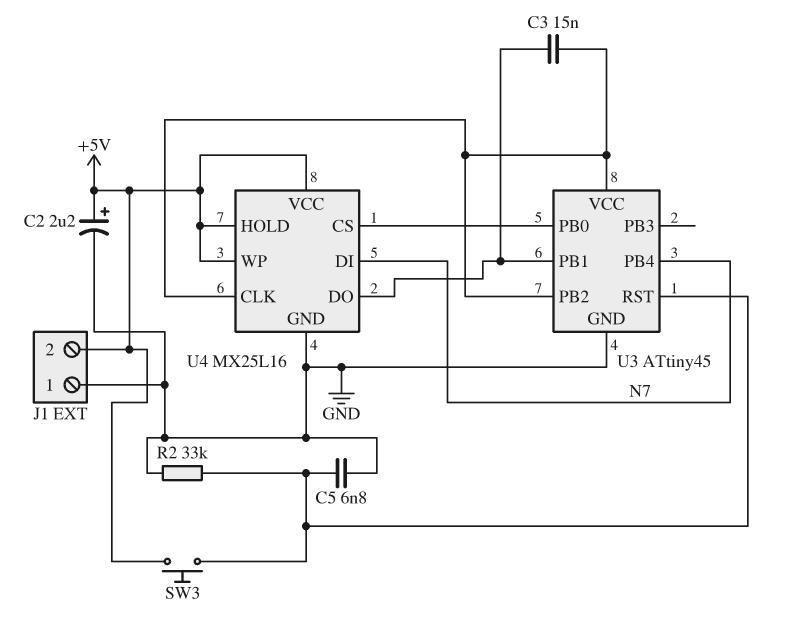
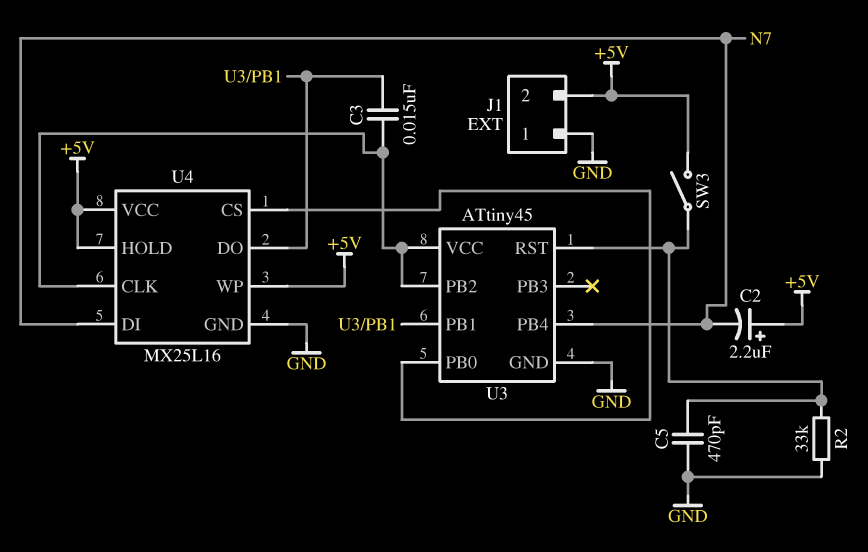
C2: 2.2uF (plus +5V, minus GND) -> 2.2uF (plus +5V, minus N7)
C5: 6.8nF (GND, U3/RST) -> 470pF (GND, U3/RST)
SW3: button (+5V, U3/RST) -> switch (+5V, U3/RST)

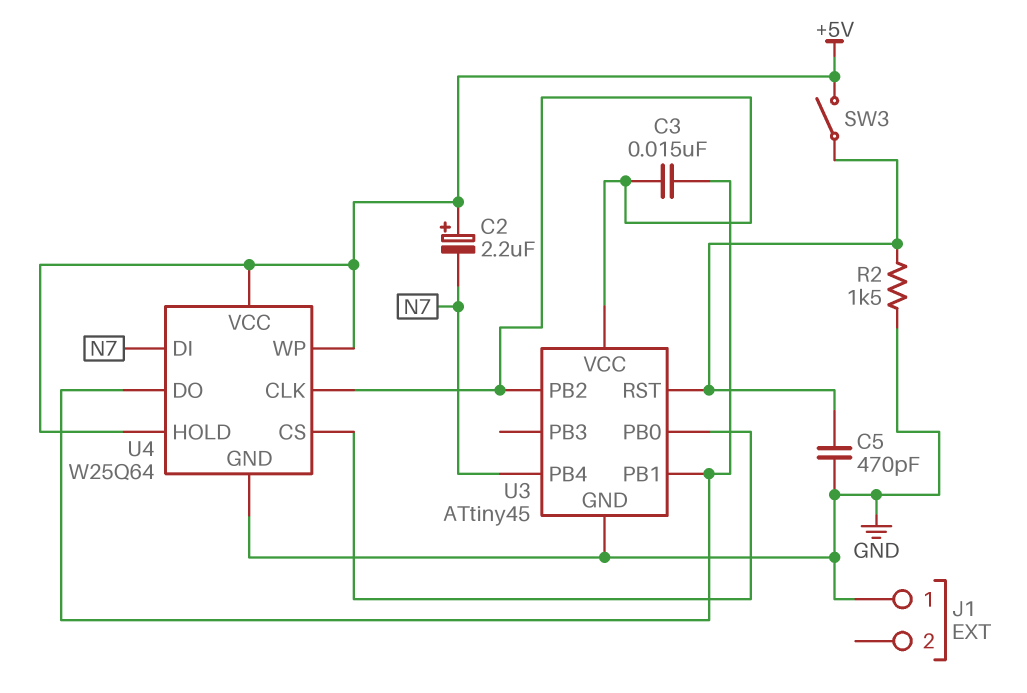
J1 pin 2: +5V -> none
R2: 33k (GND, U3/RST) -> 1.5k (GND, U3/RST)
U4: MX25L16 -> W25Q64

